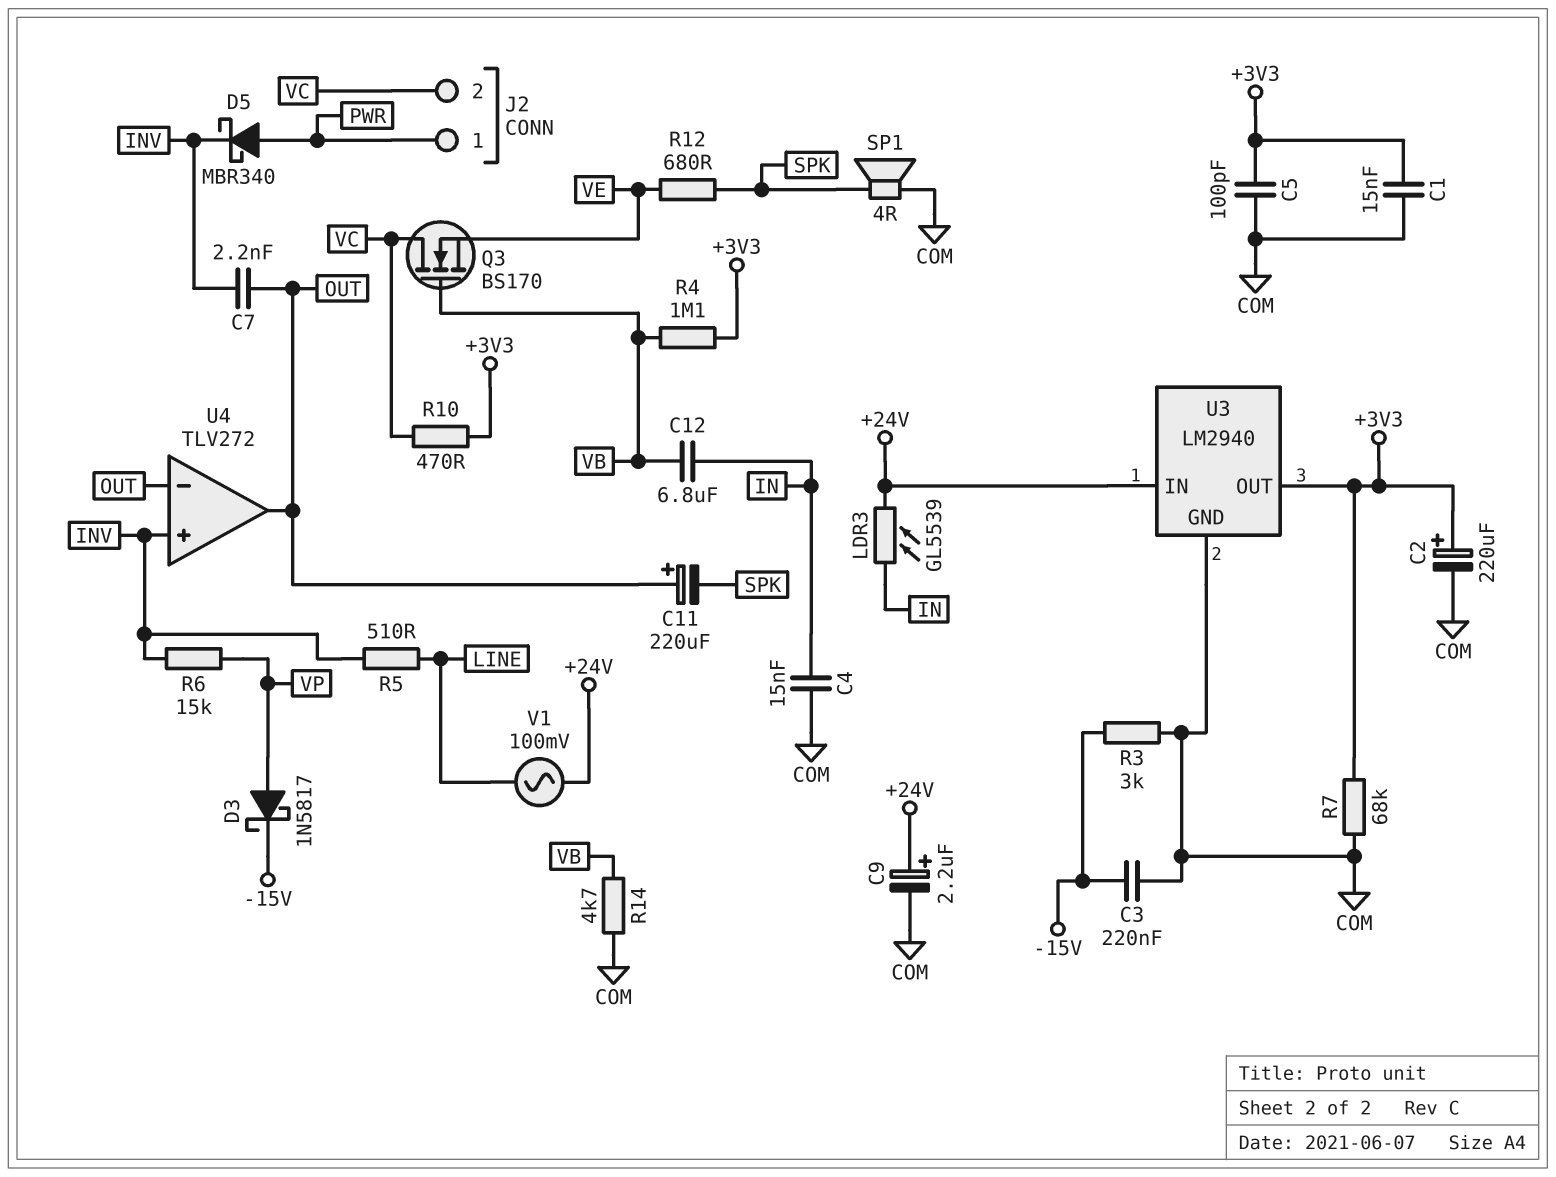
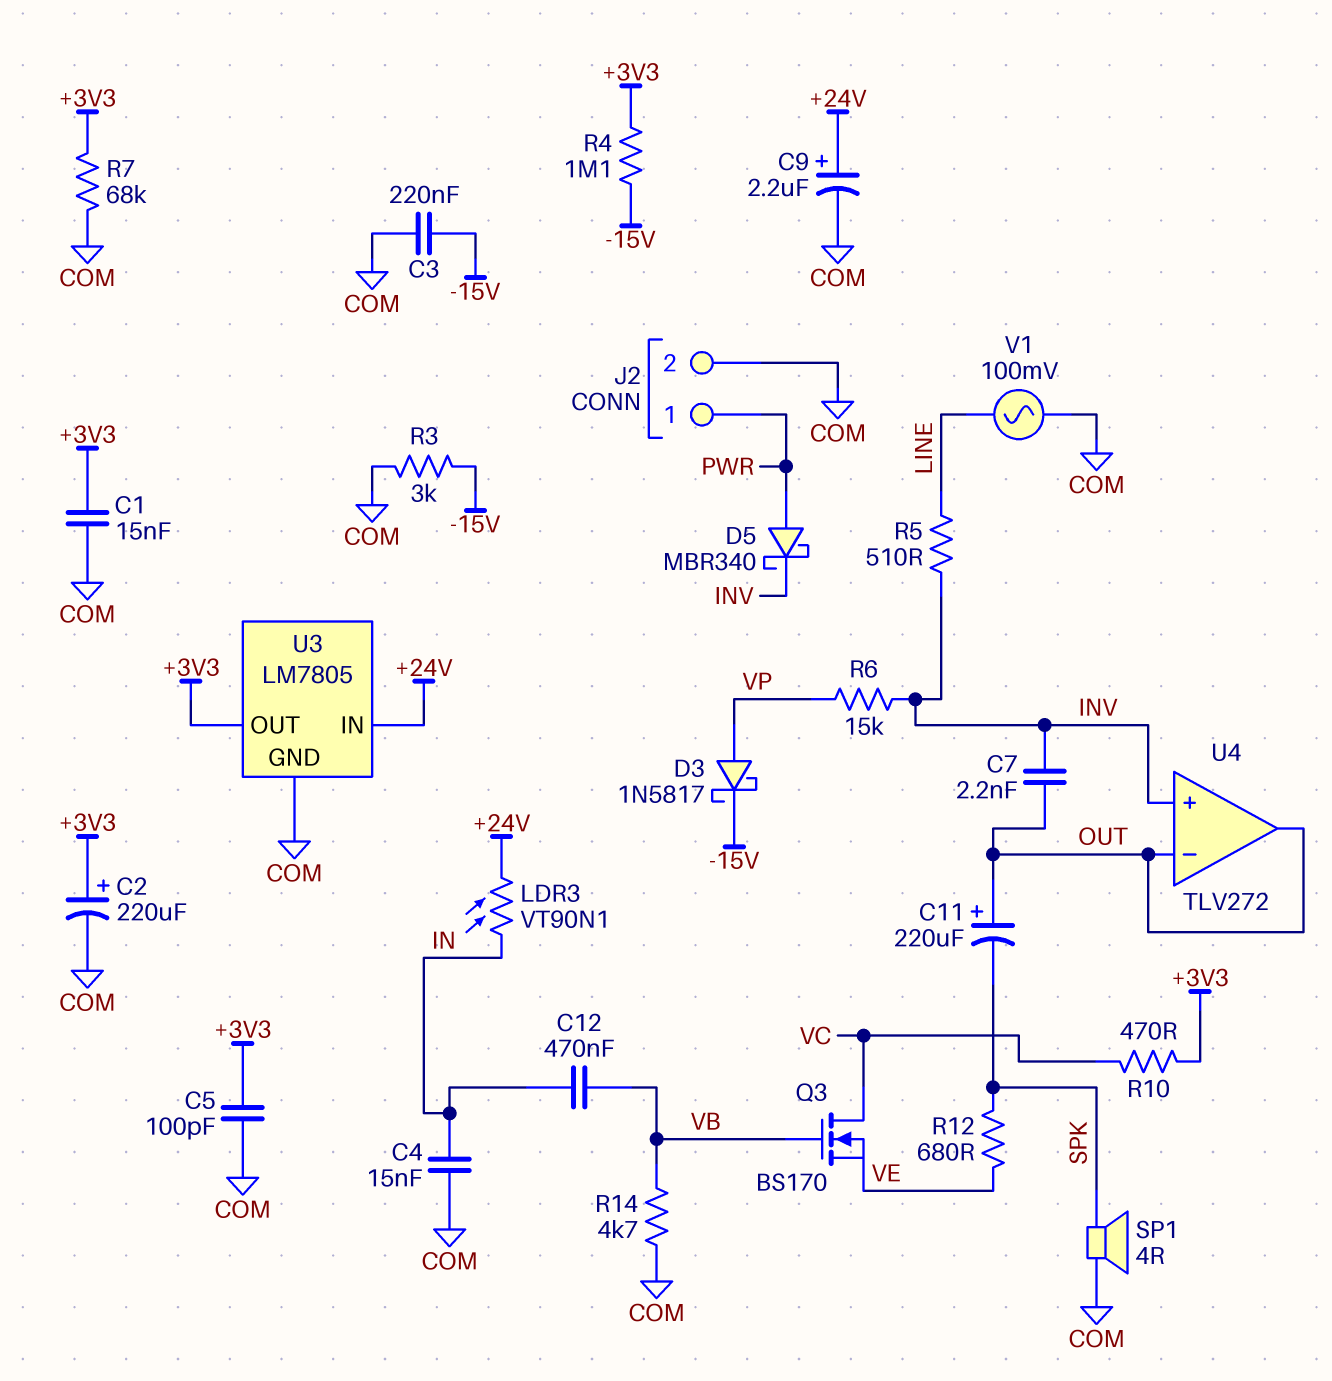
C12: 6.8uF (IN, VB) -> 470nF (IN, VB)
J2 pin 2: VC -> COM
LDR3: GL5539 (+24V, IN) -> VT90N1 (+24V, IN)
R4: 1.1M (+3V3, VB) -> 1.1M (+3V3, -15V)
U3: LM2940 -> LM7805
V1: AC 100mV (+24V, LINE) -> AC 100mV (COM, LINE)

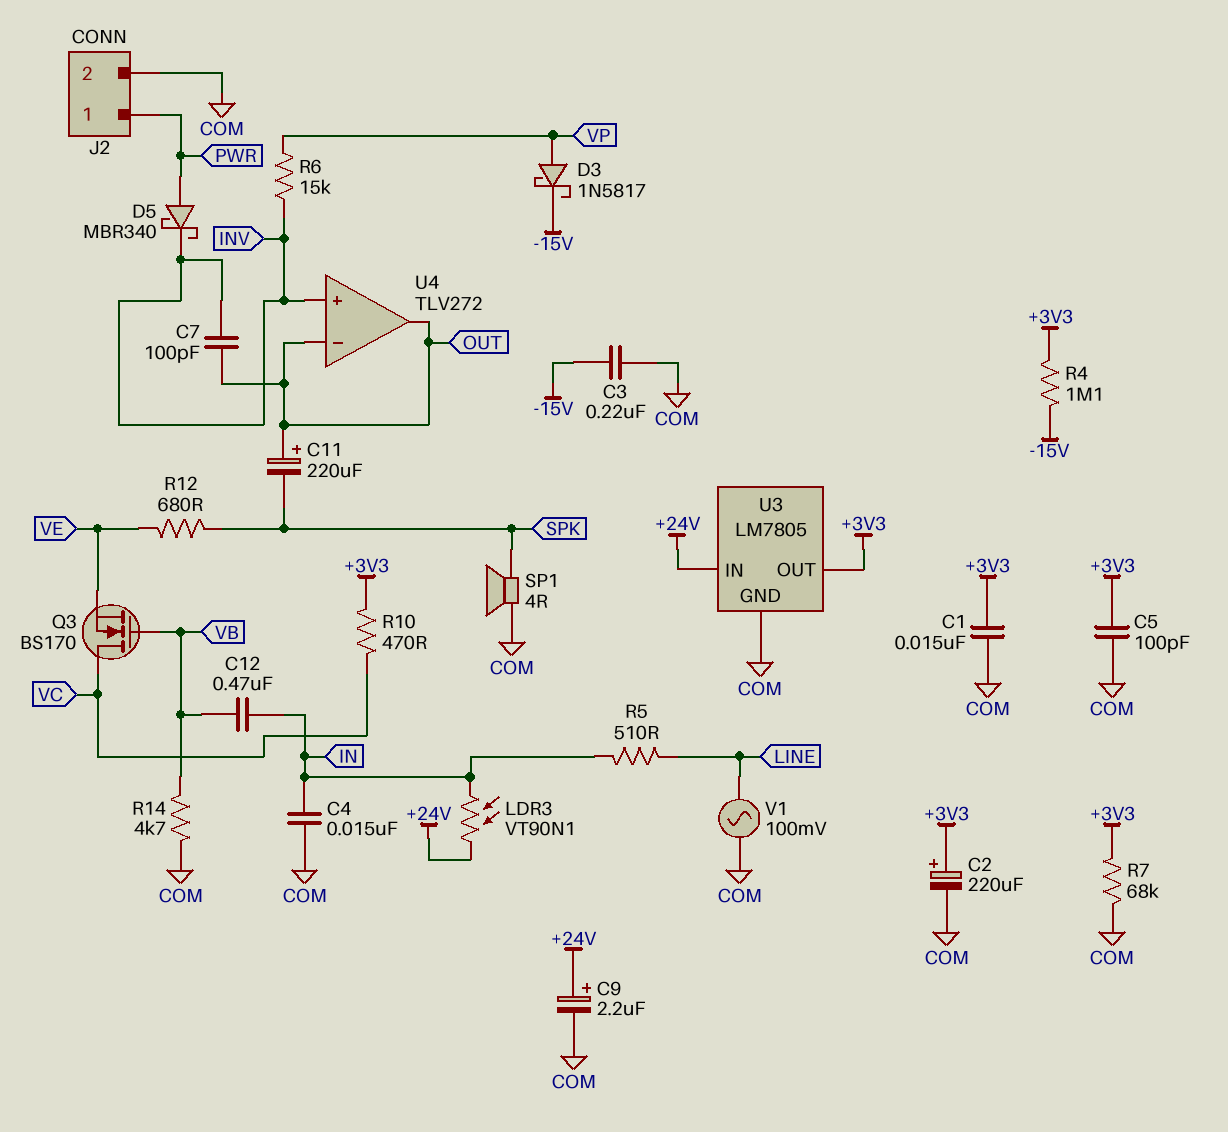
C7: 2.2nF (INV, OUT) -> 100pF (INV, OUT)
R3: 3k (-15V, COM) -> none
R5: 510 (INV, LINE) -> 510 (IN, LINE)

